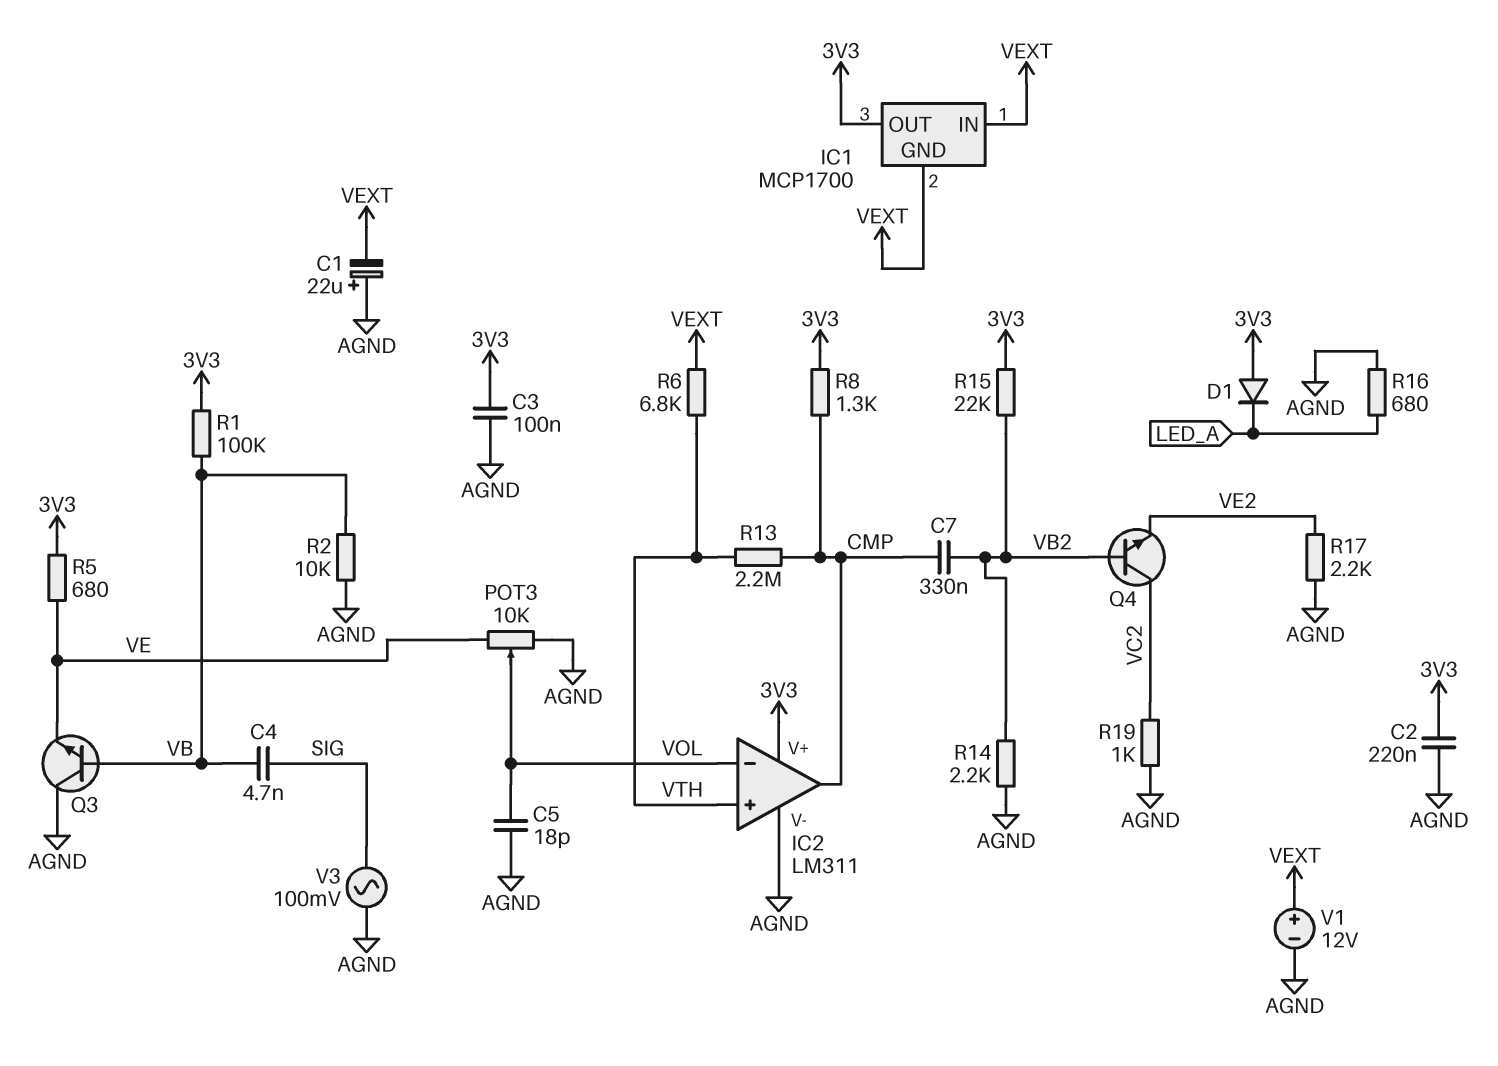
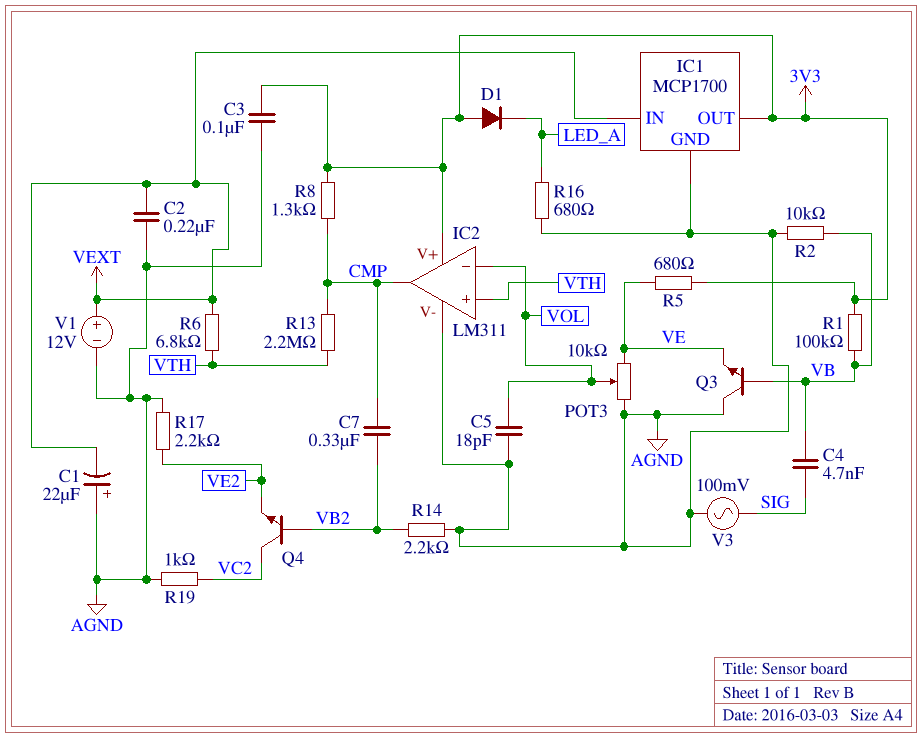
C2: 220nF (3V3, AGND) -> 220nF (AGND, VEXT)
IC1 pin GND: VEXT -> AGND
R15: 22k (3V3, VB2) -> none

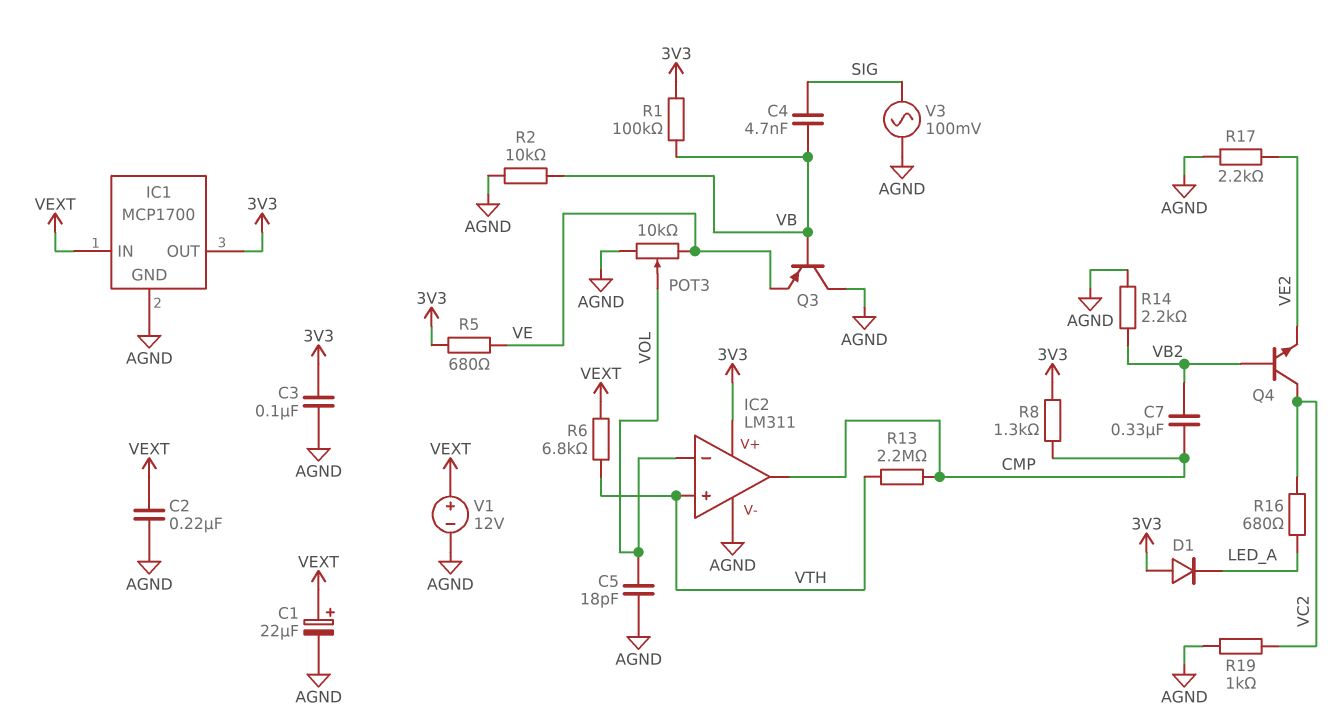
C1: 22uF (plus AGND, minus VEXT) -> 22uF (plus VEXT, minus AGND)
Q3: NPN (B VB, C AGND, E VE) -> PNP (B VB, C AGND, E VE)
R16: 680 (AGND, LED_A) -> 680 (LED_A, VC2)

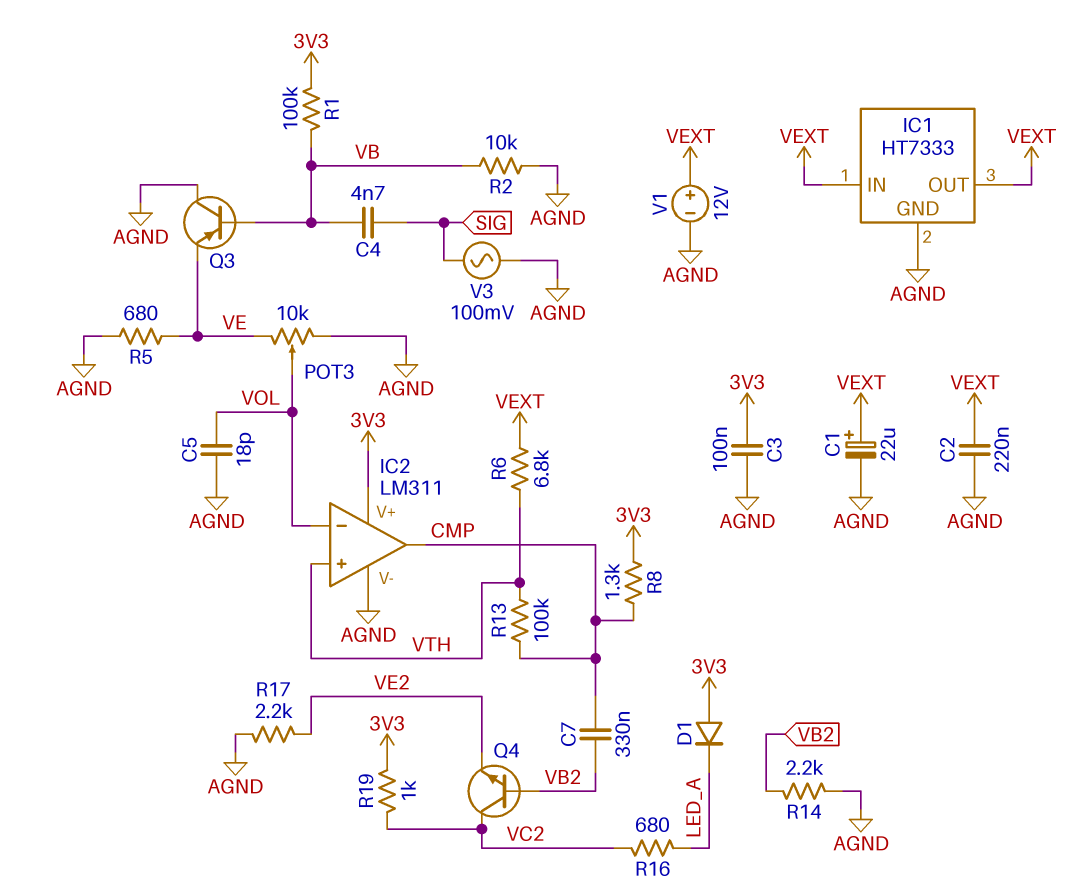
IC1: MCP1700 -> HT7333
IC1 pin OUT: 3V3 -> VEXT
R5: 680 (3V3, VE) -> 680 (AGND, VE)
R13: 2.2M (CMP, VTH) -> 100k (CMP, VTH)
R19: 1k (AGND, VC2) -> 1k (3V3, VC2)

